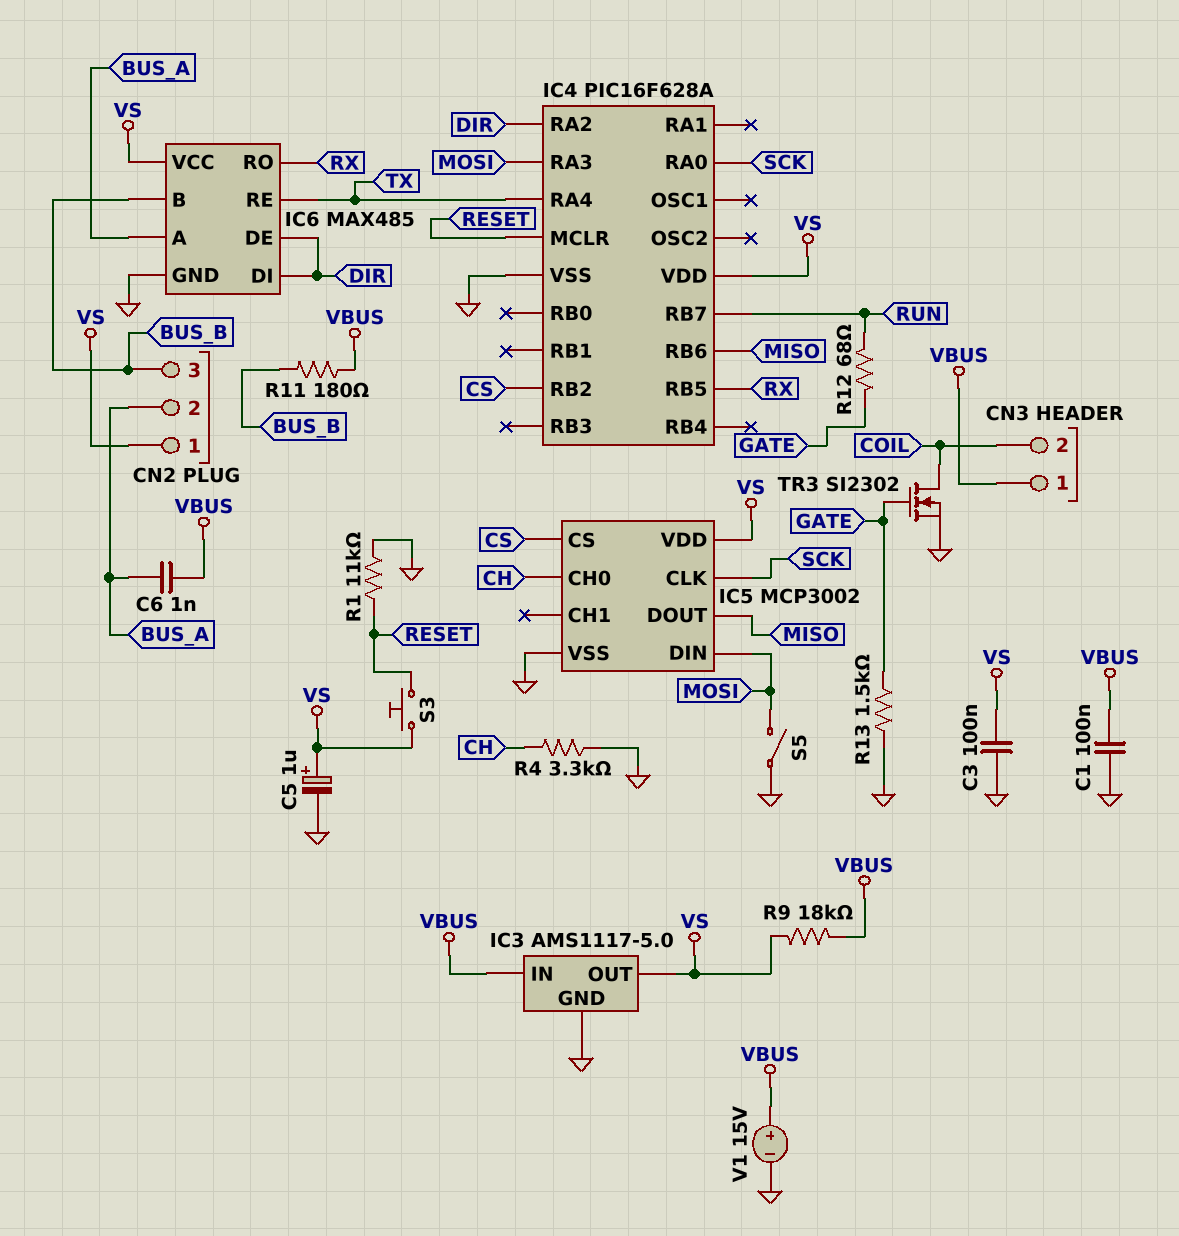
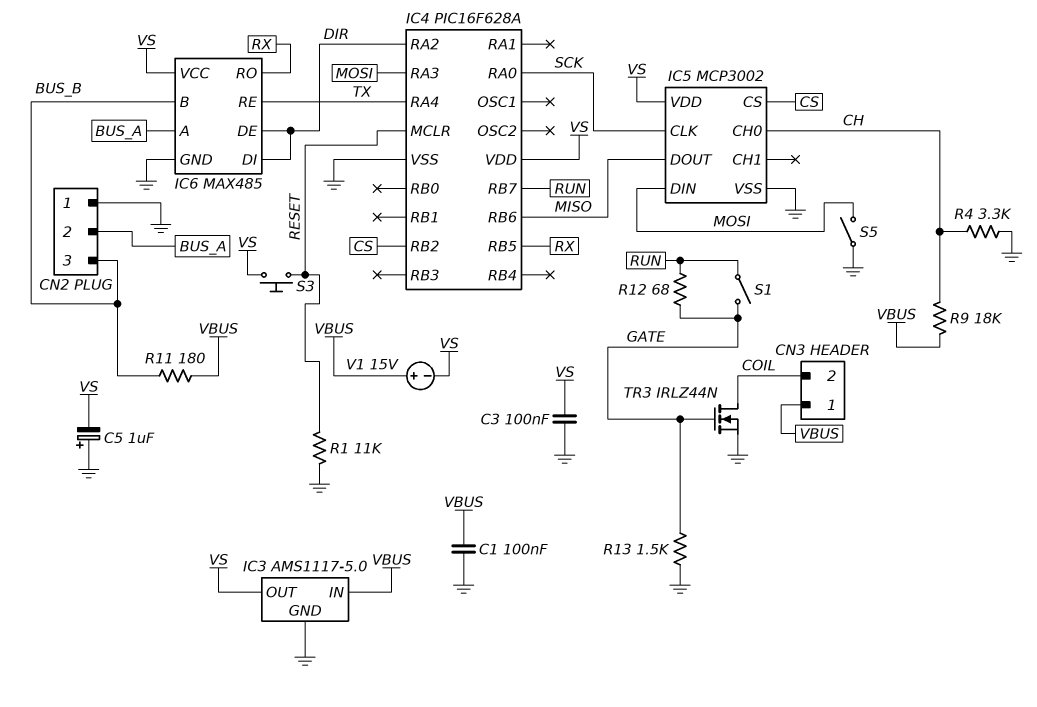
C5: 1uF (plus VS, minus GND) -> 1uF (plus GND, minus VS)
C6: 1nF (BUS_A, VBUS) -> none
CN2 pin 1: VS -> GND
R9: 18k (VBUS, VS) -> 18k (CH, VBUS)
S1: none -> switch (GATE, RUN)
TR3: NMOS SI2302 (G GATE, D COIL, S GND) -> NMOS IRLZ44N (G GATE, D COIL, S GND)
V1: 15V (plus VBUS, minus GND) -> 15V (plus VBUS, minus VS)

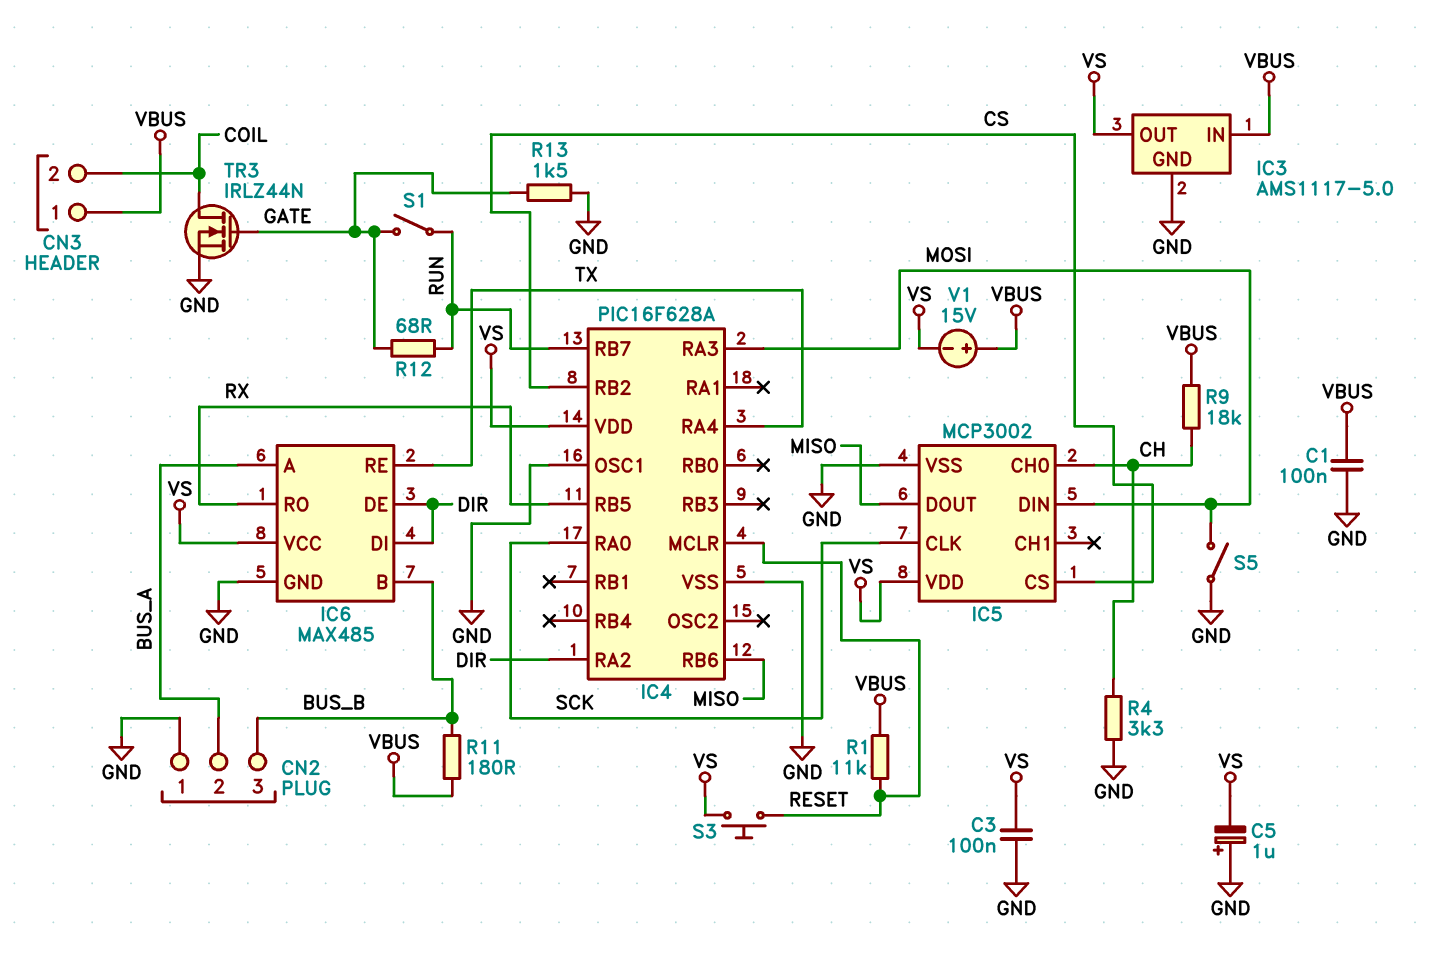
IC4 pin OSC1: none -> GND
R1: 11k (GND, RESET) -> 11k (RESET, VBUS)

